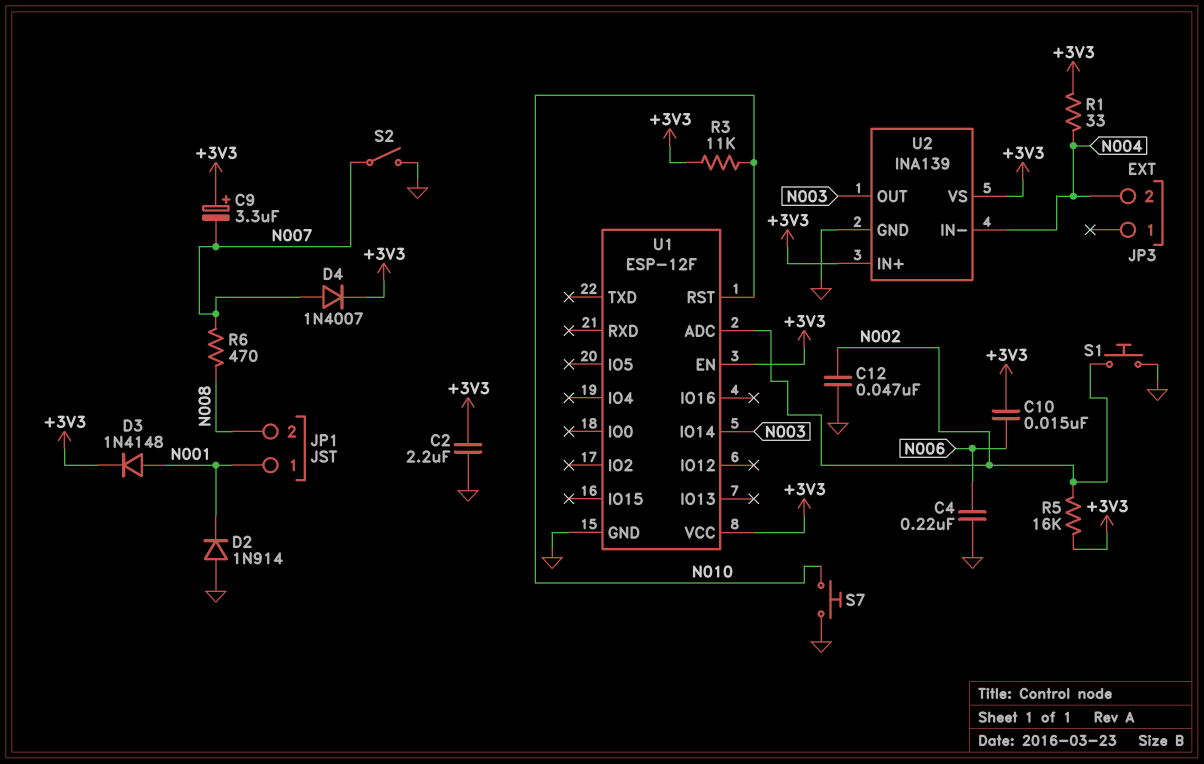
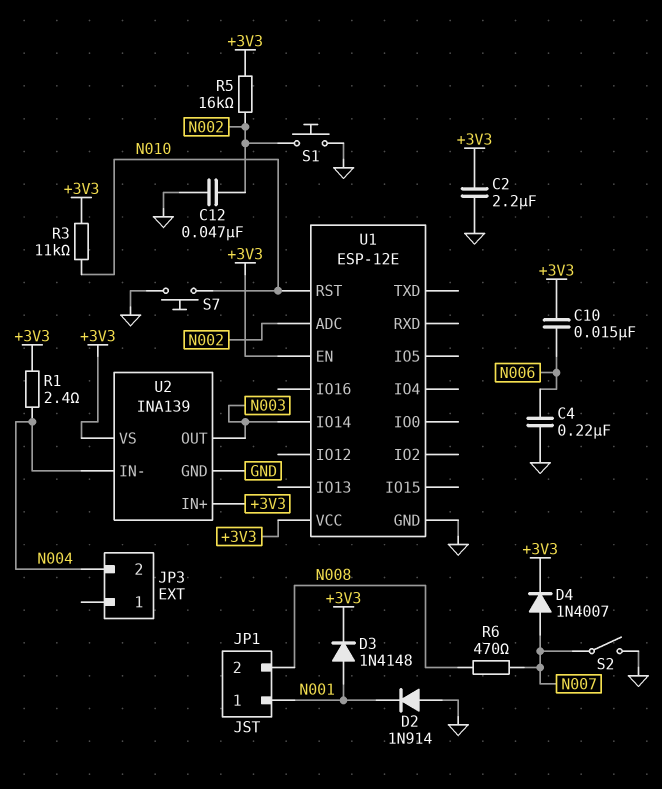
C9: 3.3uF (plus +3V3, minus N007) -> none
R1: 33 (+3V3, N004) -> 2.4 (+3V3, N004)
U1: ESP-12F -> ESP-12E

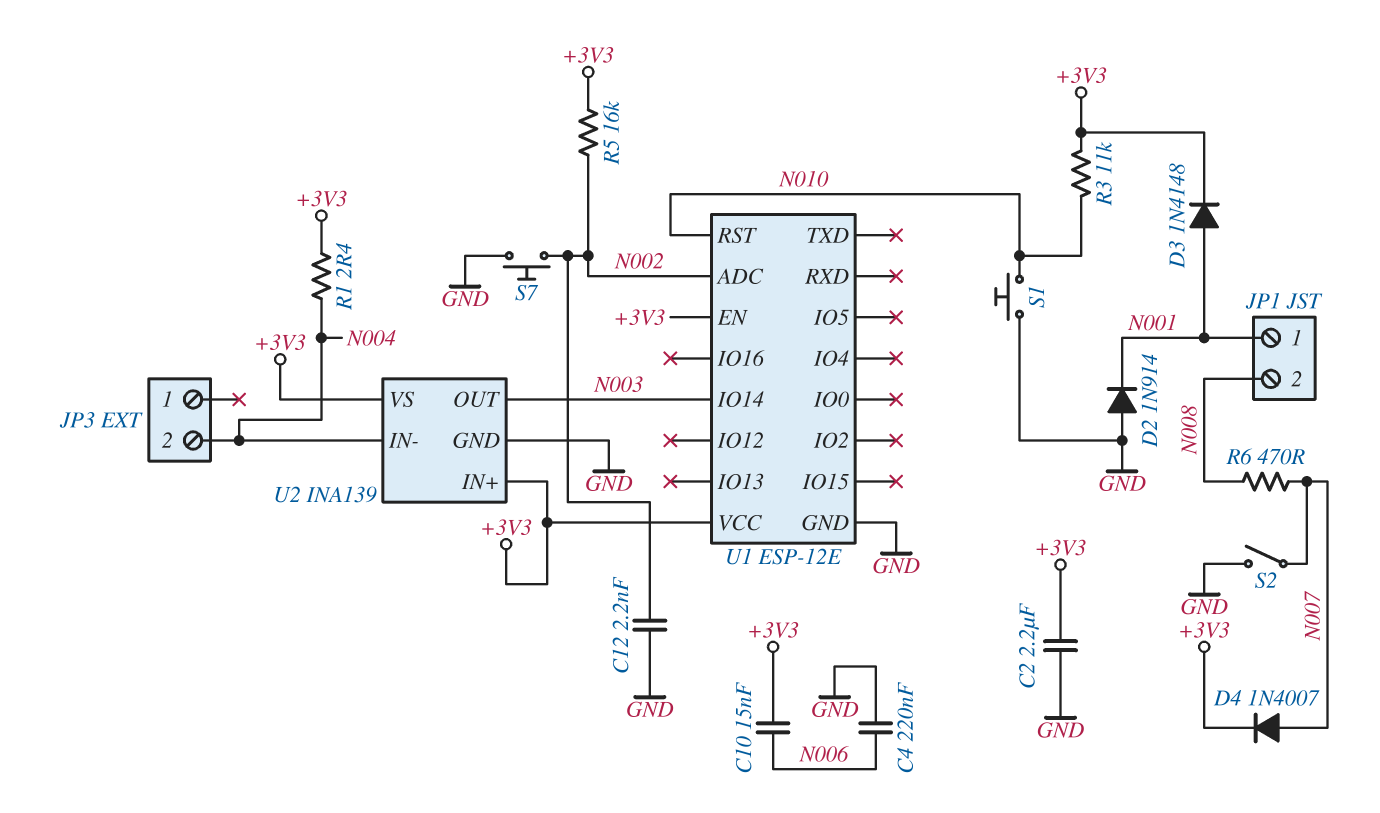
C12: 47nF (GND, N002) -> 2.2nF (GND, N002)
S1: button (GND, N002) -> button (GND, N010)
S7: button (GND, N010) -> button (GND, N002)

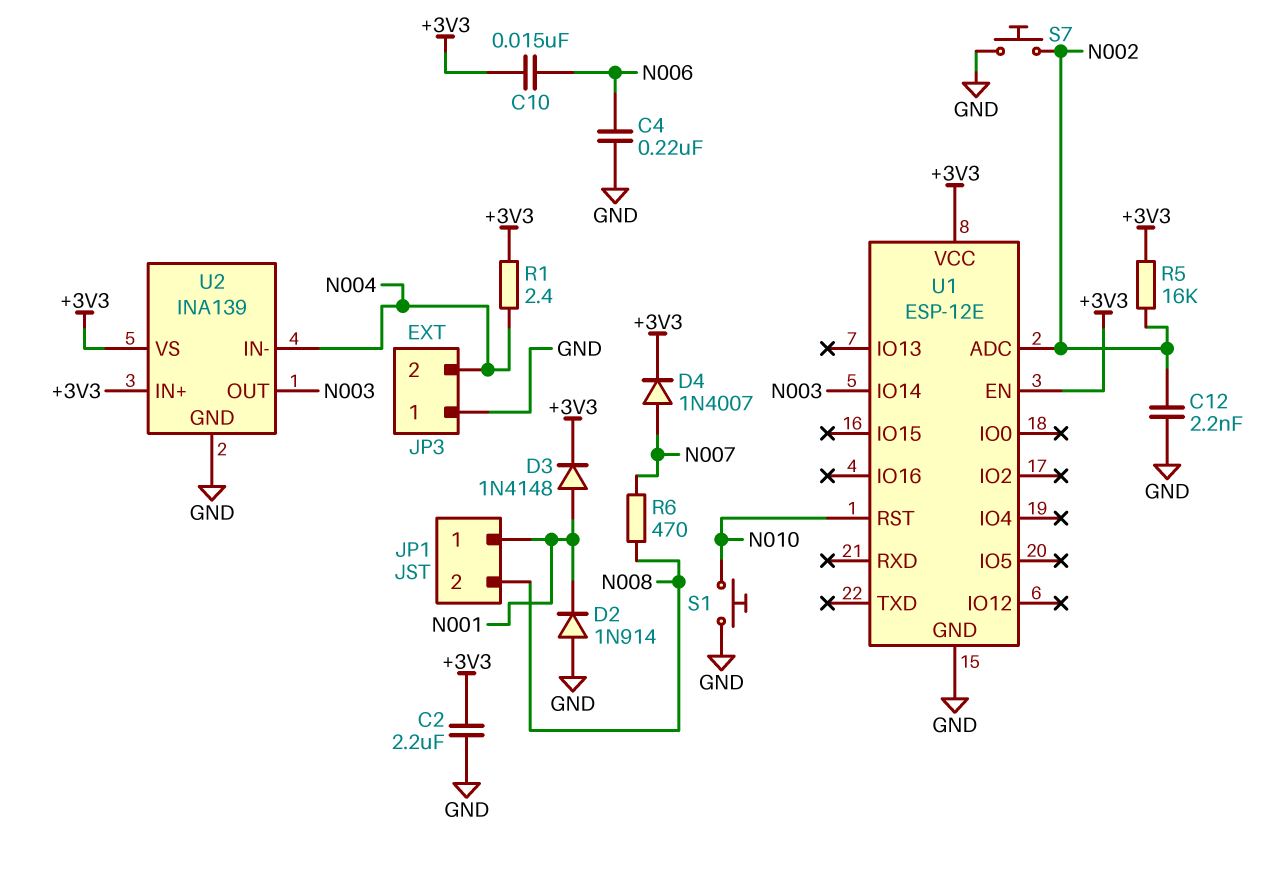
JP3 pin 1: none -> GND
R3: 11k (+3V3, N010) -> none
S2: switch (GND, N007) -> none

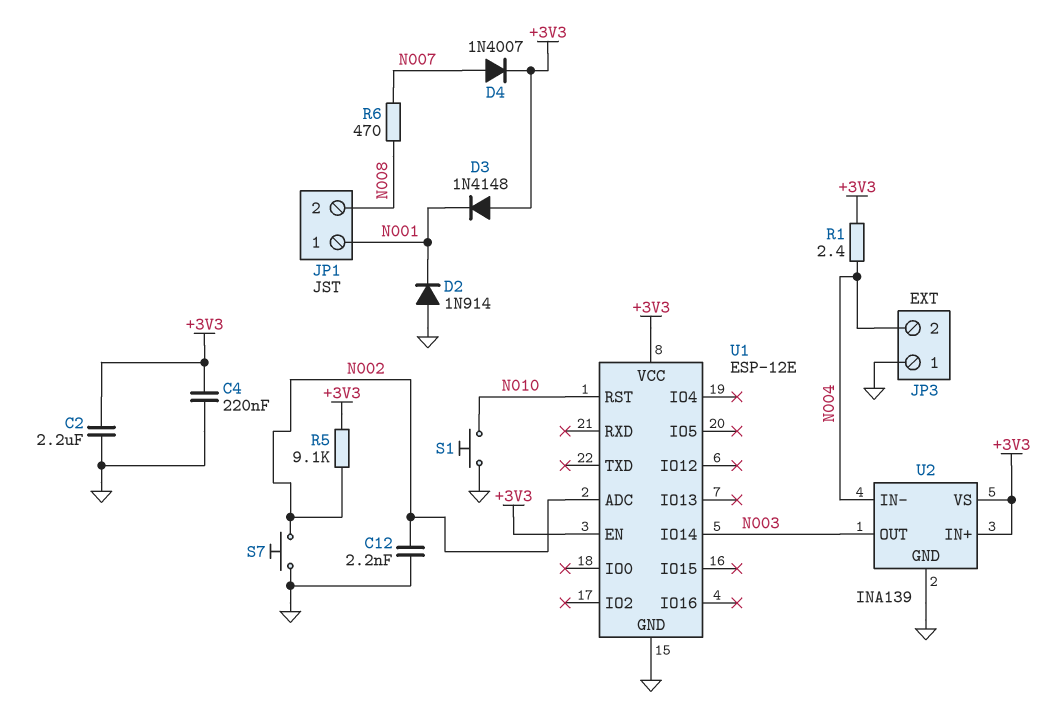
C4: 220nF (GND, N006) -> 220nF (+3V3, GND)
C10: 15nF (+3V3, N006) -> none
D3: diode 1N4148 (A N001, K +3V3) -> diode 1N4148 (A +3V3, K N001)
R5: 16k (+3V3, N002) -> 9.1k (+3V3, N002)

